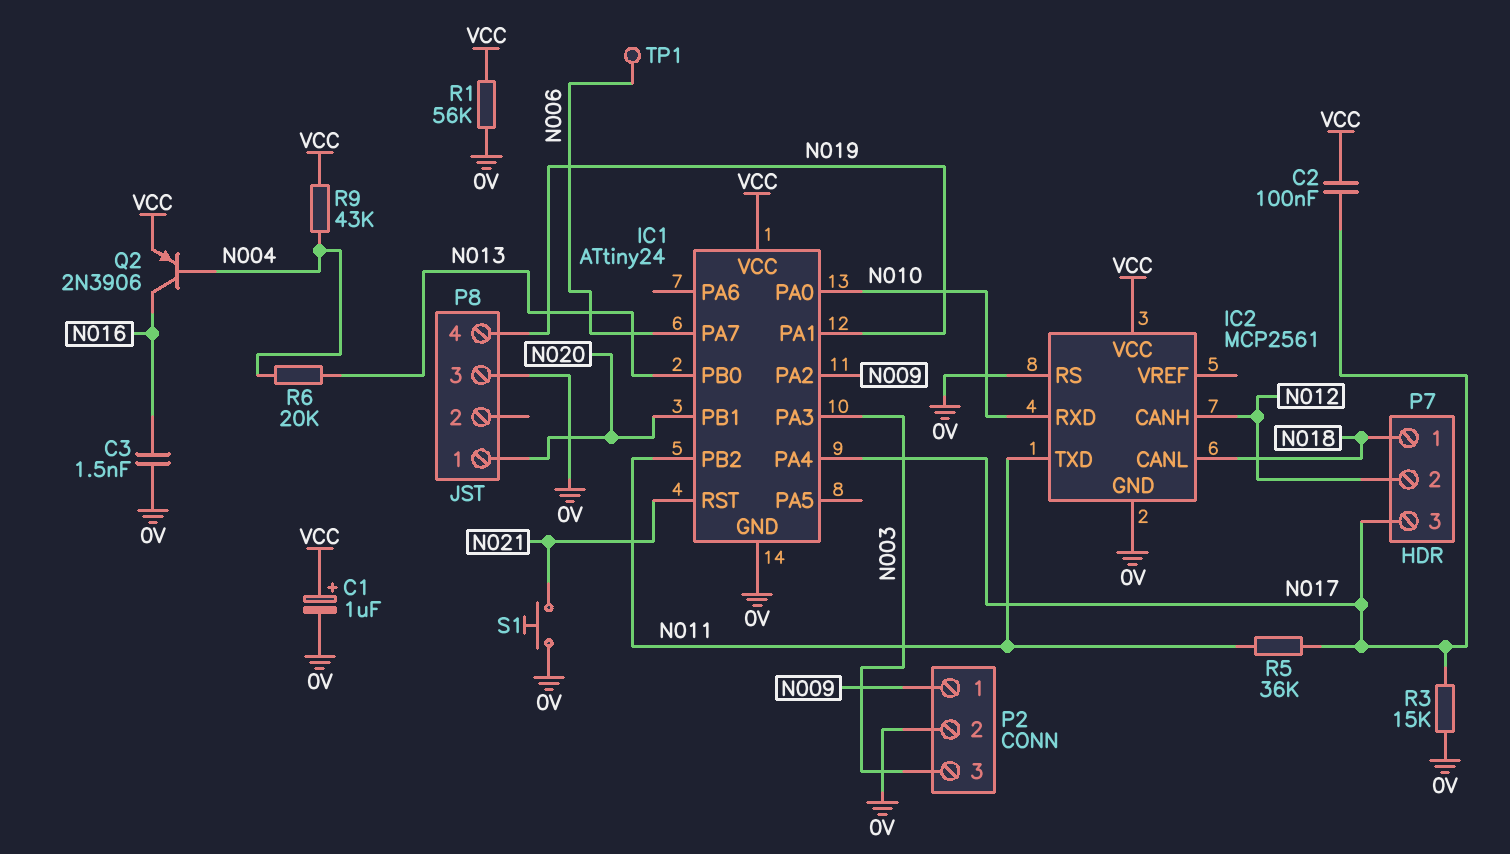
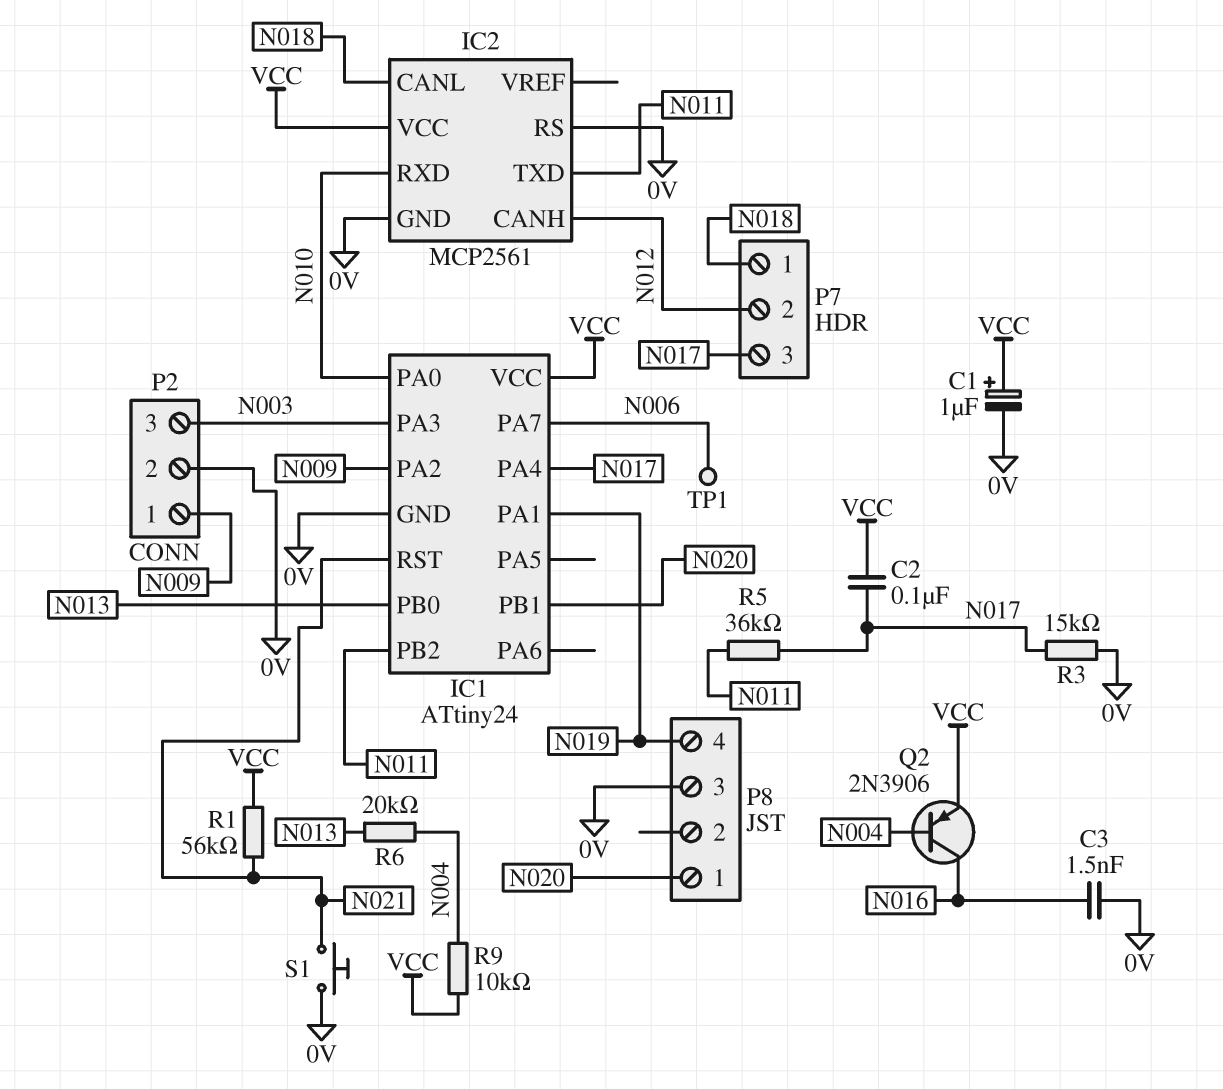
R1: 56k (0V, VCC) -> 56k (N021, VCC)
R9: 43k (N004, VCC) -> 10k (N004, VCC)

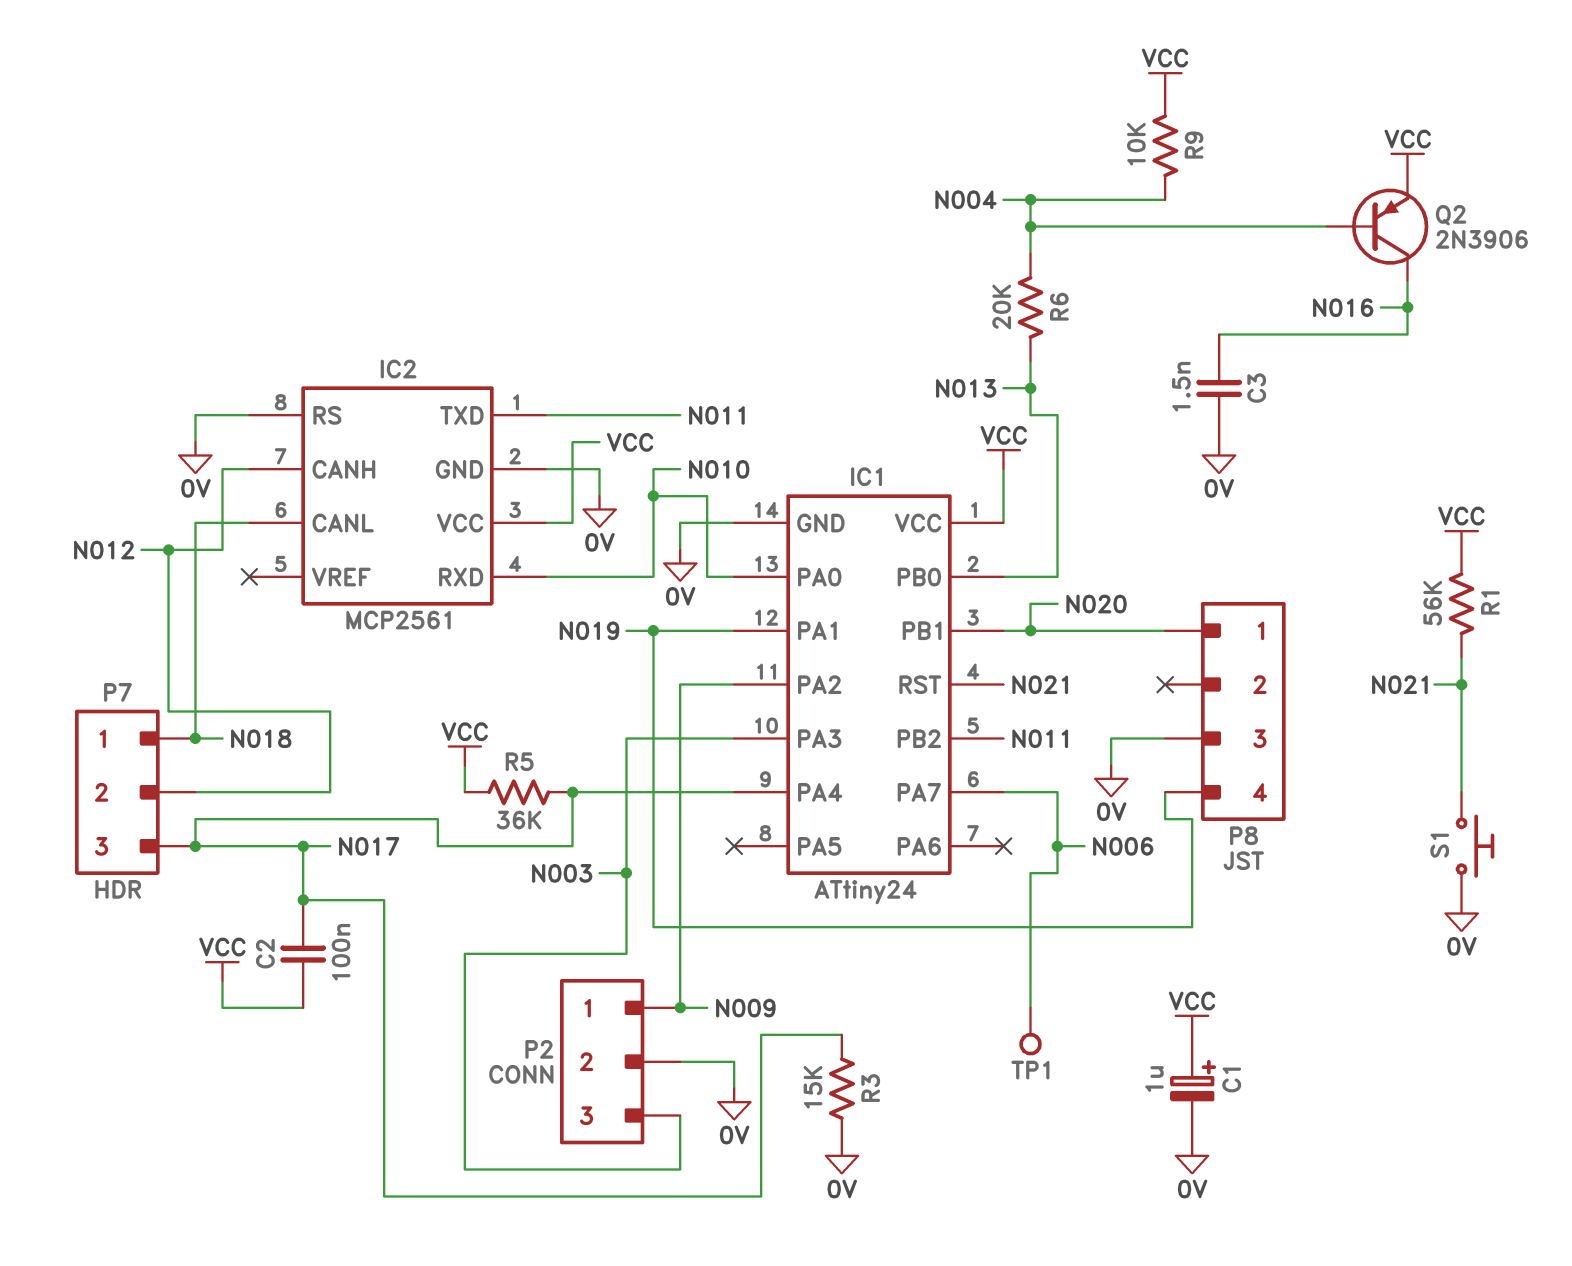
R5: 36k (N011, N017) -> 36k (N017, VCC)

